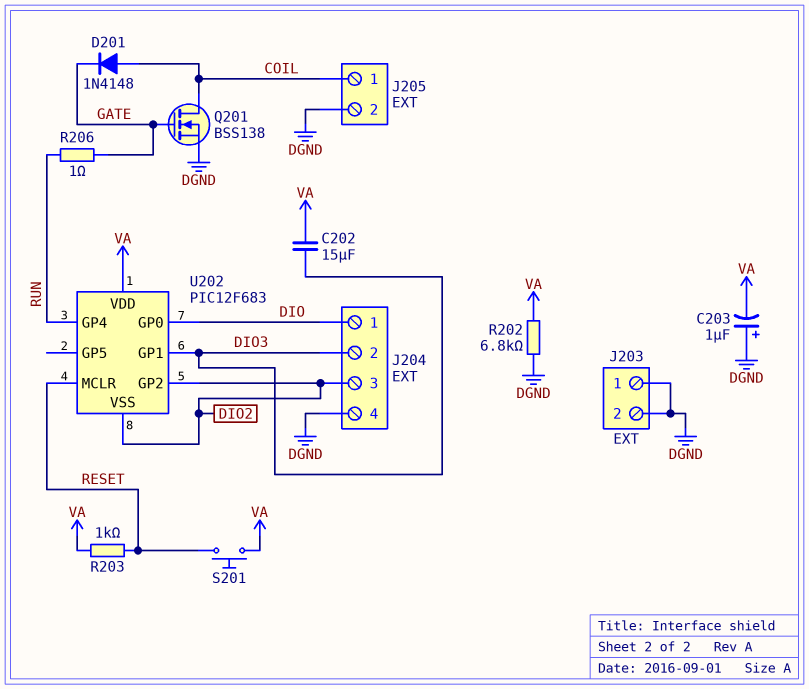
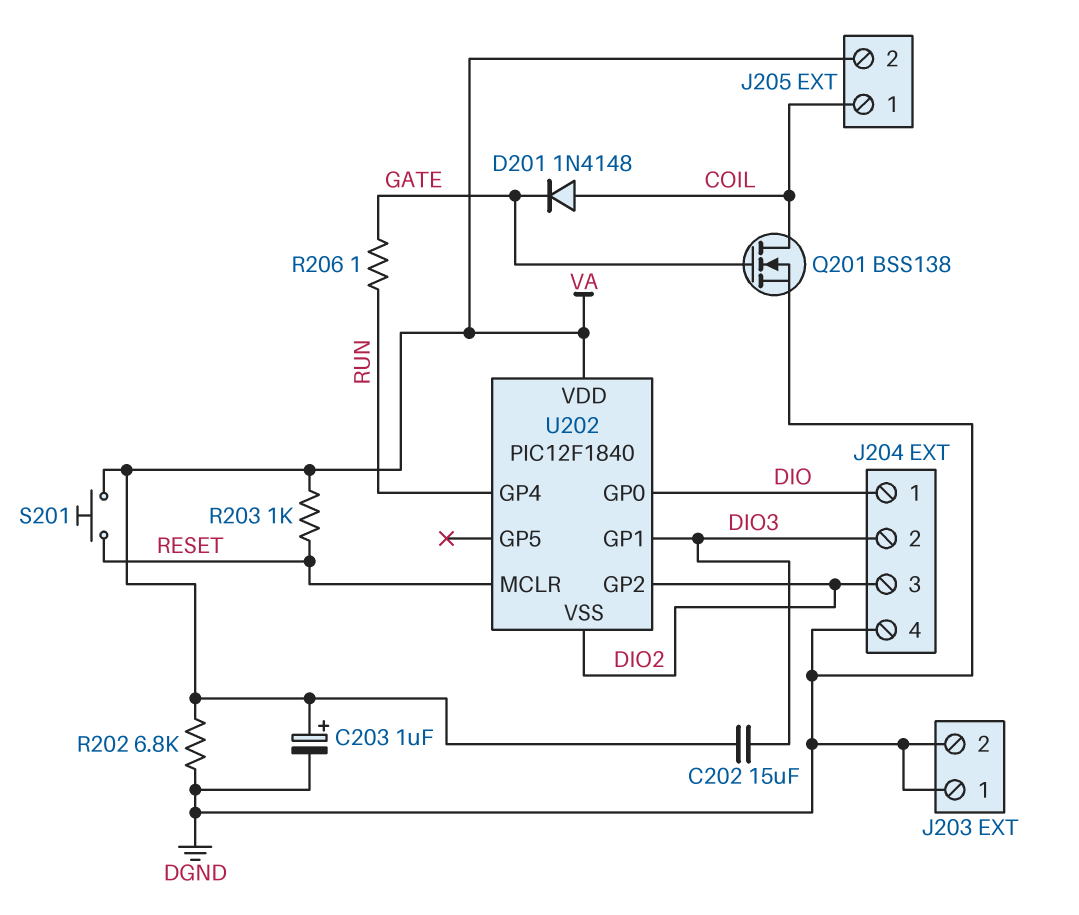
C203: 1uF (plus DGND, minus VA) -> 1uF (plus VA, minus DGND)
J205 pin 2: DGND -> VA
U202: PIC12F683 -> PIC12F1840

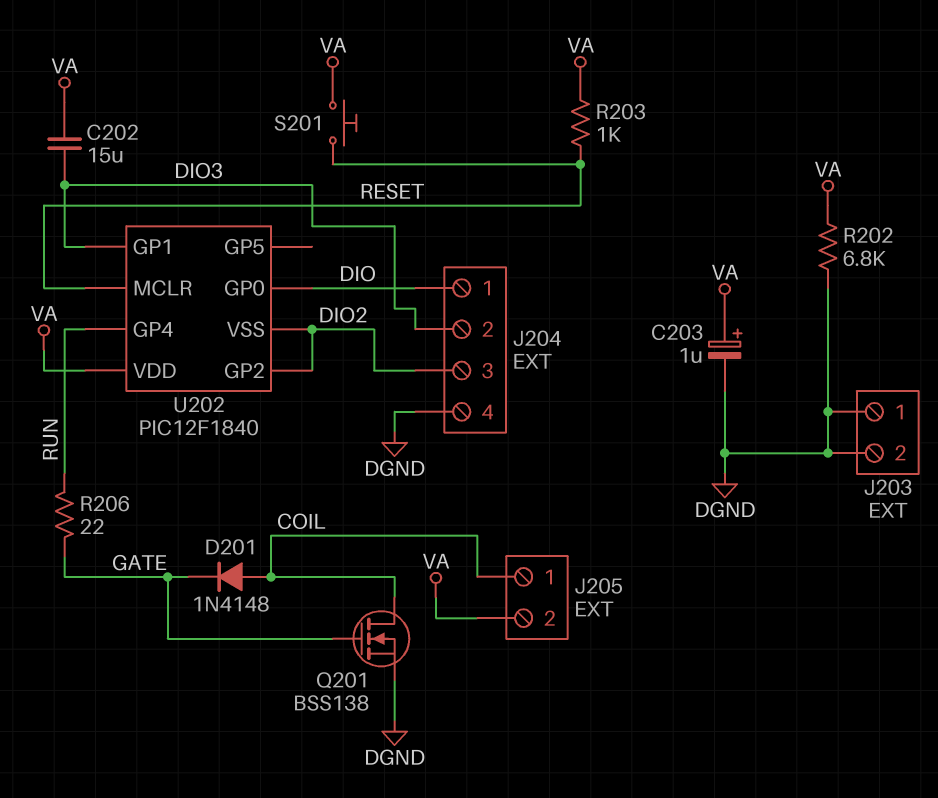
R206: 1 (GATE, RUN) -> 22 (GATE, RUN)

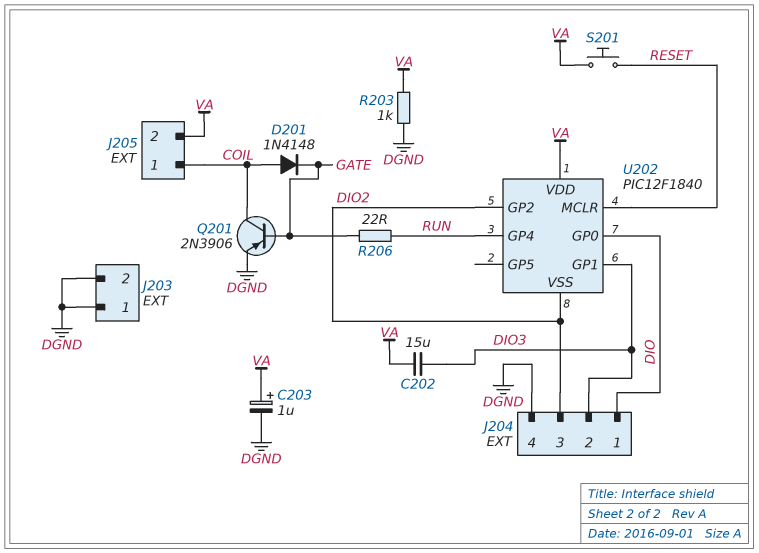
Q201: NMOS BSS138 (G GATE, D COIL, S DGND) -> PNP 2N3906 (B GATE, C COIL, E DGND)
R202: 6.8k (DGND, VA) -> none
R203: 1k (RESET, VA) -> 1k (DGND, VA)

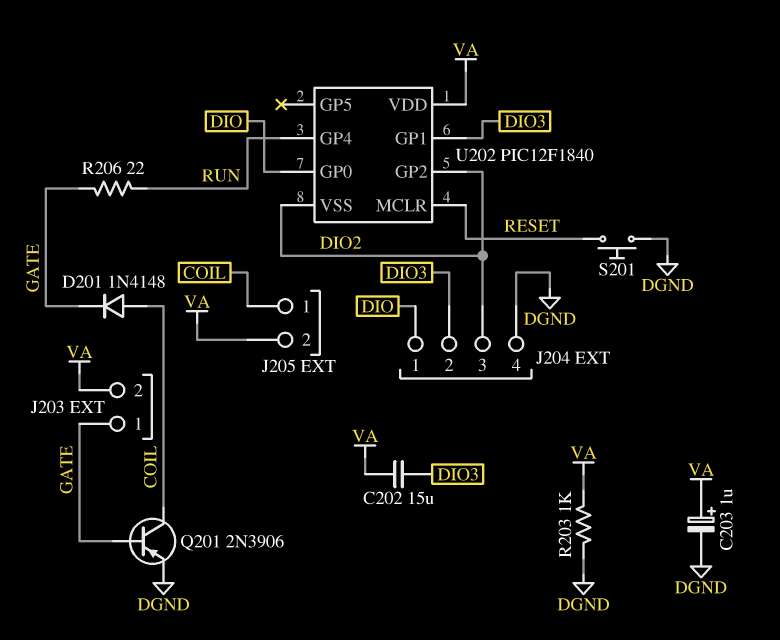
J203 pin 1: DGND -> GATE
J203 pin 2: DGND -> VA
S201: button (RESET, VA) -> button (DGND, RESET)

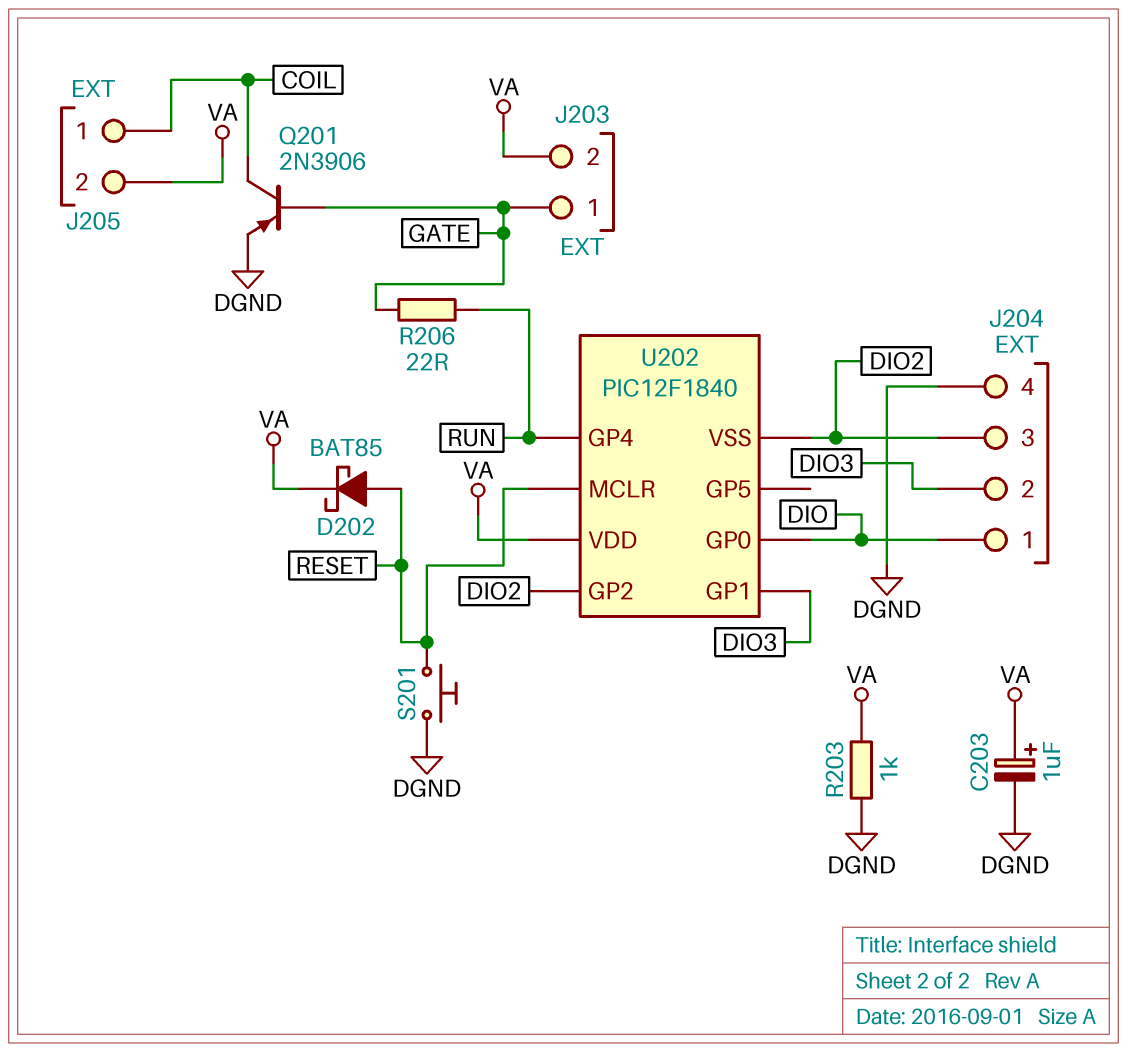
C202: 15uF (DIO3, VA) -> none
D201: diode 1N4148 (A COIL, K GATE) -> none
D202: none -> schottky BAT85 (A RESET, K VA)

